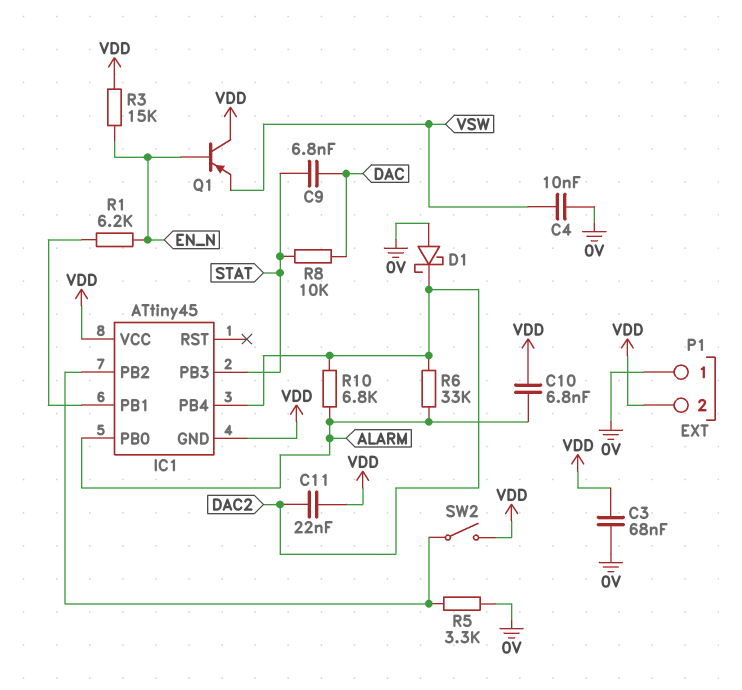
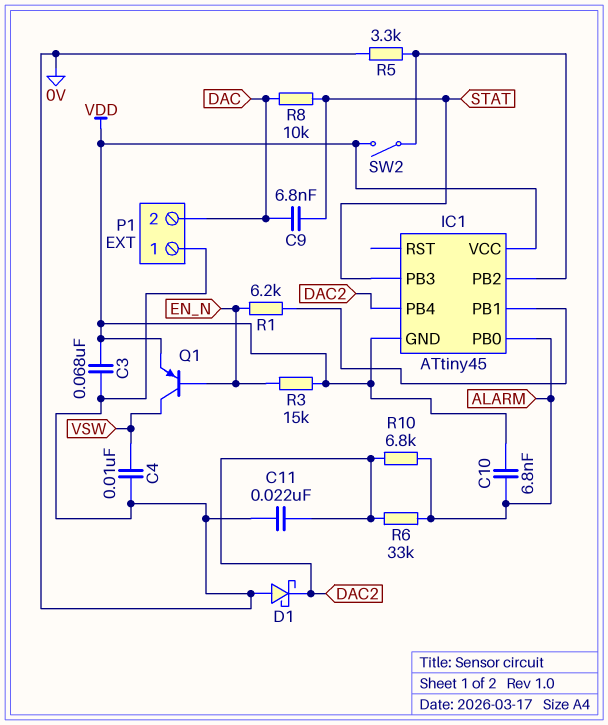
C11: 22nF (DAC2, VDD) -> 22nF (0V, DAC2)
P1 pin 2: VDD -> DAC
Q1: PNP (B EN_N, C VDD, E VSW) -> PNP (B EN_N, C VSW, E VDD)

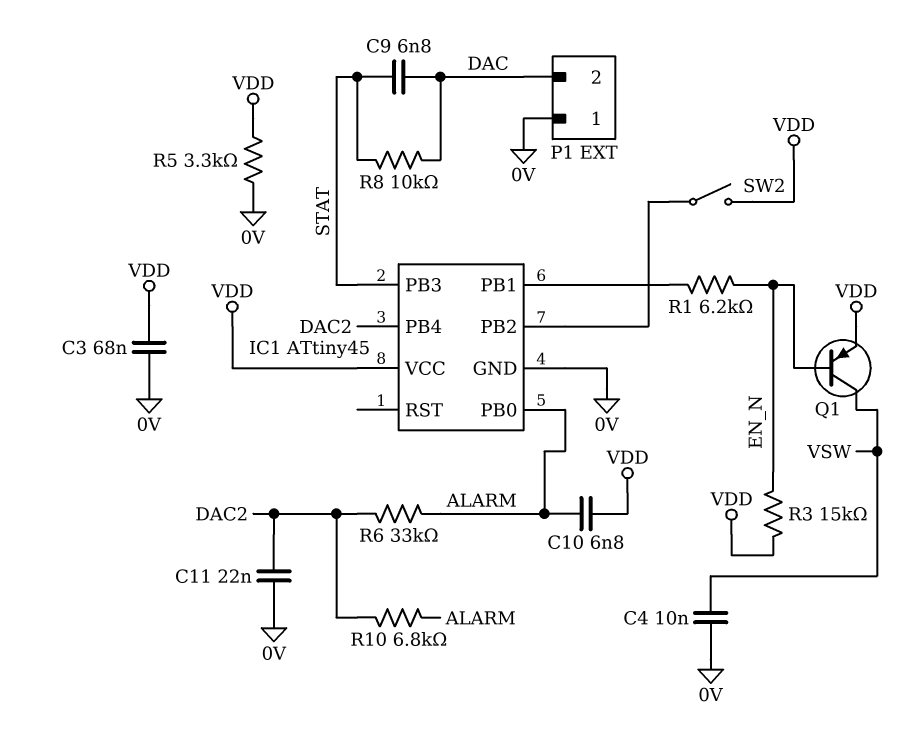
D1: schottky (A 0V, K DAC2) -> none
IC1 pin GND: VDD -> 0V
R5: 3.3k (0V, IC1/PB2) -> 3.3k (0V, VDD)

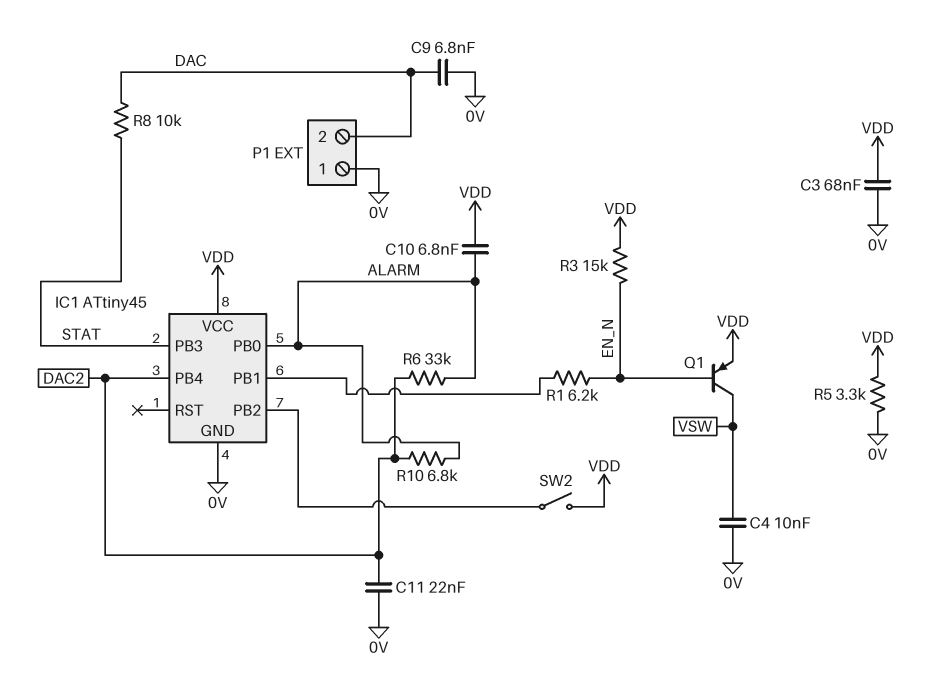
C9: 6.8nF (DAC, STAT) -> 6.8nF (0V, DAC)

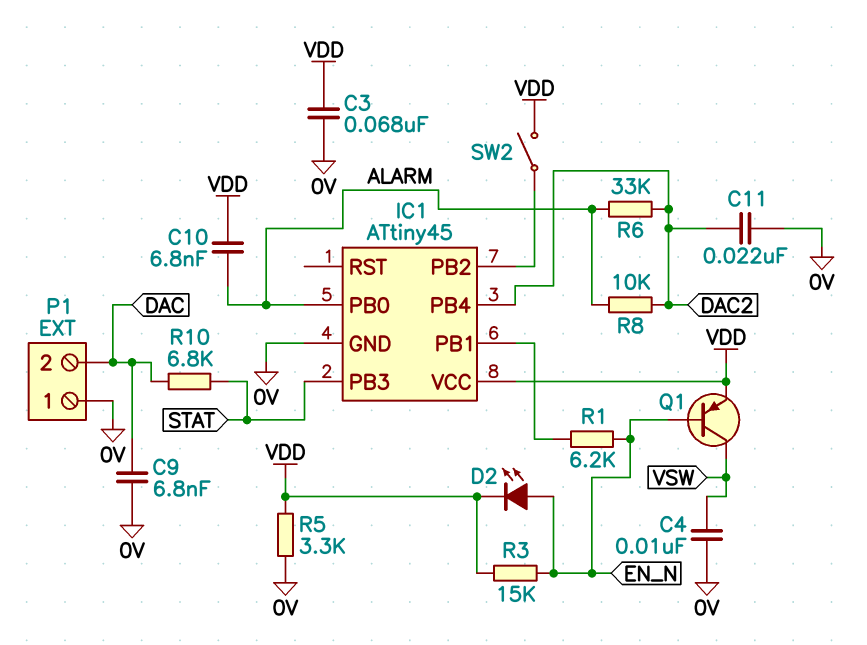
D2: none -> LED (A EN_N, K VDD)
R8: 10k (DAC, STAT) -> 10k (ALARM, DAC2)
R10: 6.8k (ALARM, DAC2) -> 6.8k (DAC, STAT)

